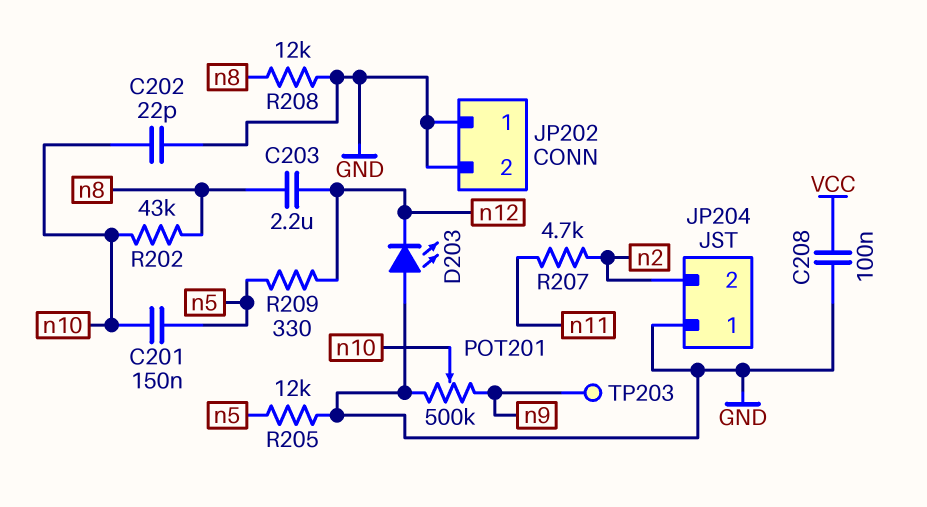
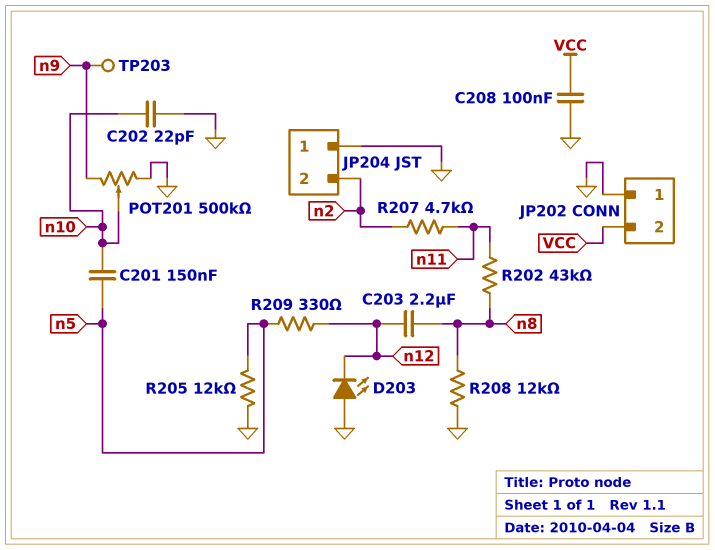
JP202 pin 2: GND -> VCC
R202: 43k (n8, n10) -> 43k (n8, n11)

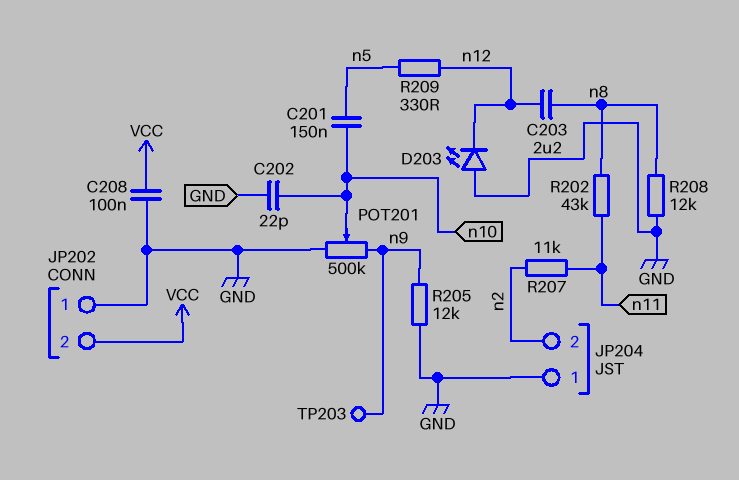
R205: 12k (GND, n5) -> 12k (GND, n9)
R207: 4.7k (n2, n11) -> 11k (n2, n11)

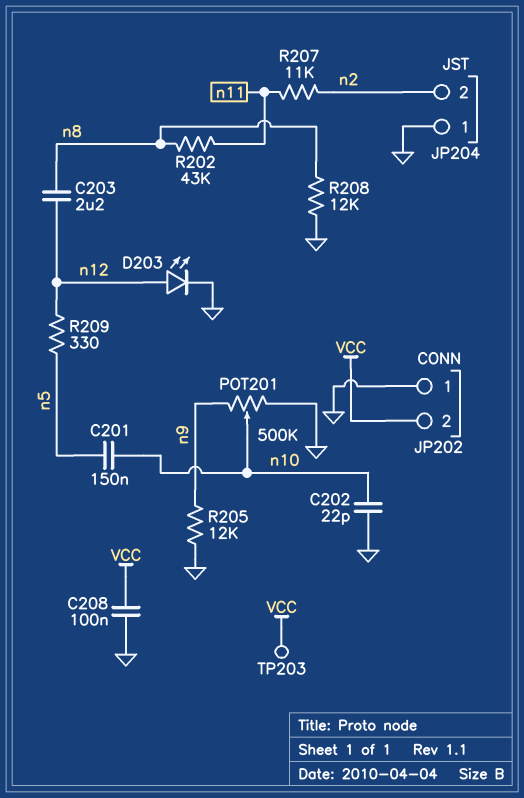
D203: LED (A GND, K n12) -> LED (A n12, K GND)
TP203: test point (n9) -> test point (VCC)

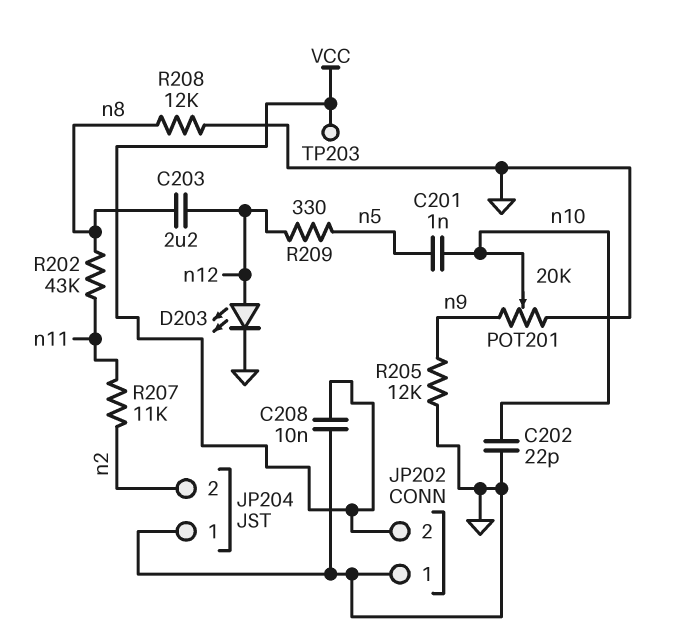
C201: 150nF (n5, n10) -> 1nF (n5, n10)
C208: 100nF (GND, VCC) -> 10nF (GND, VCC)
POT201: 500k (GND, n9, wiper n10) -> 20k (GND, n9, wiper n10)

